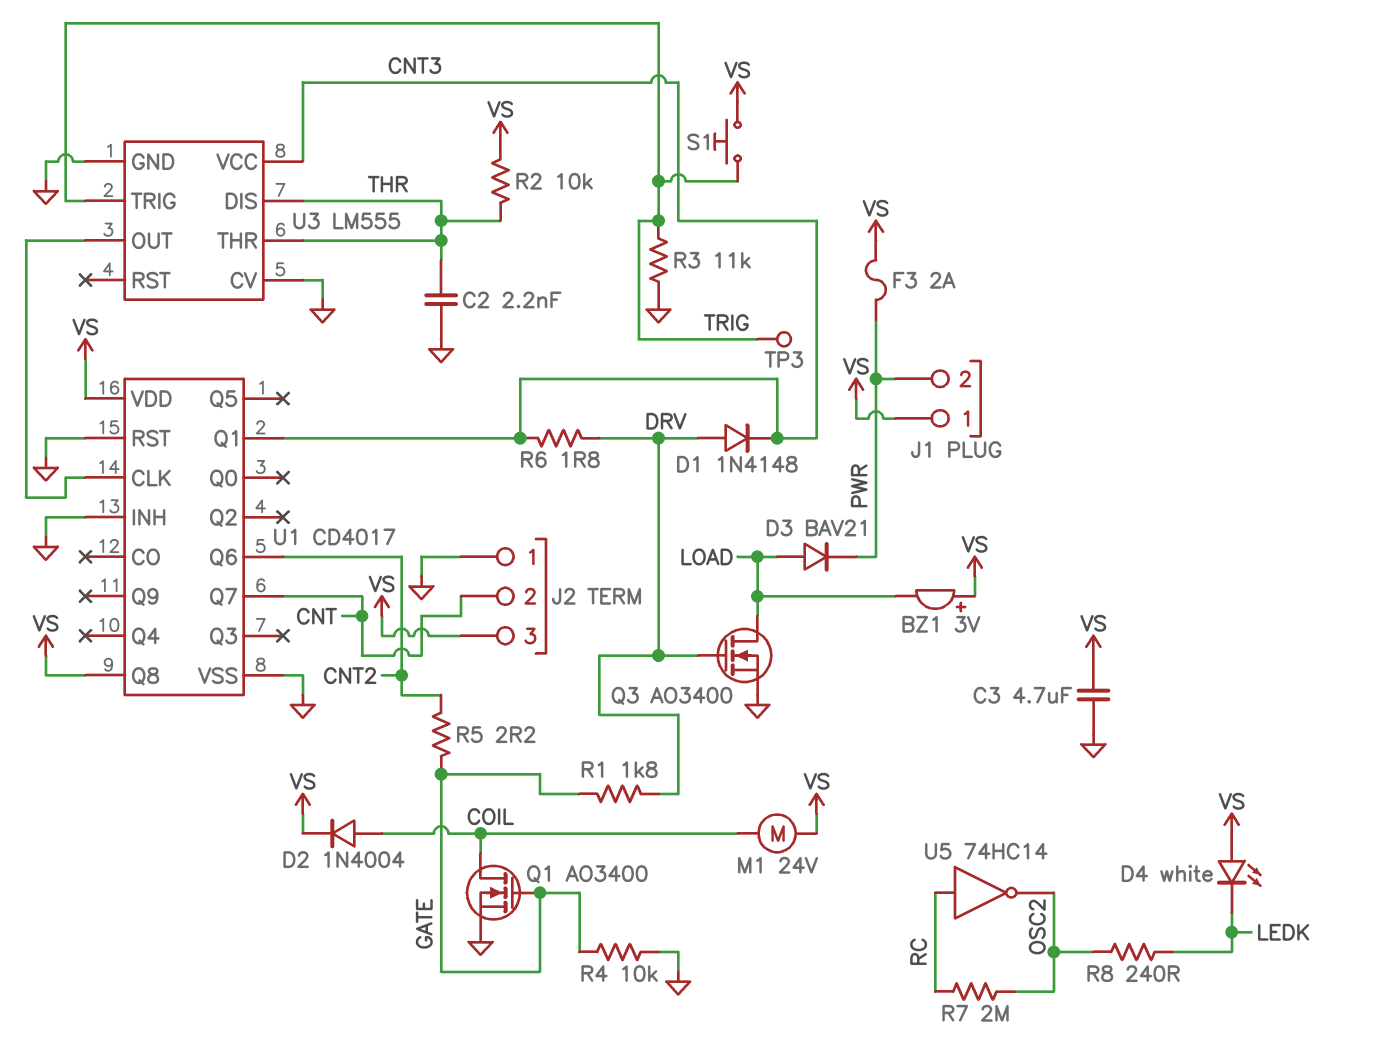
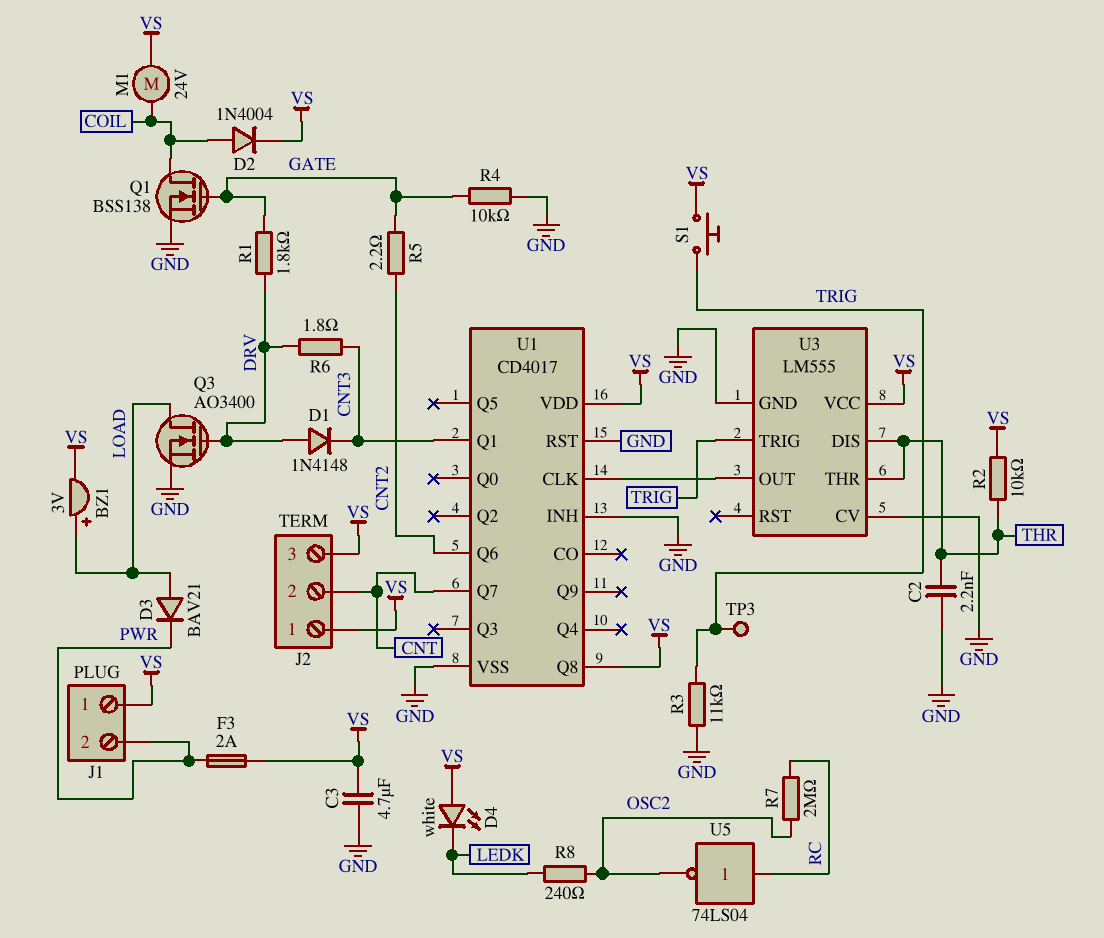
BZ1: buzzer 3V (plus VS, minus LOAD) -> buzzer 3V (plus LOAD, minus VS)
J2 pin 1: GND -> VS
Q1: NMOS AO3400 (G GATE, D COIL, S GND) -> NMOS BSS138 (G GATE, D COIL, S GND)
U3 pin VCC: CNT3 -> VS
U5: NOT 74HC14 (in RC, out OSC2) -> NOT 74LS04 (in RC, out OSC2)

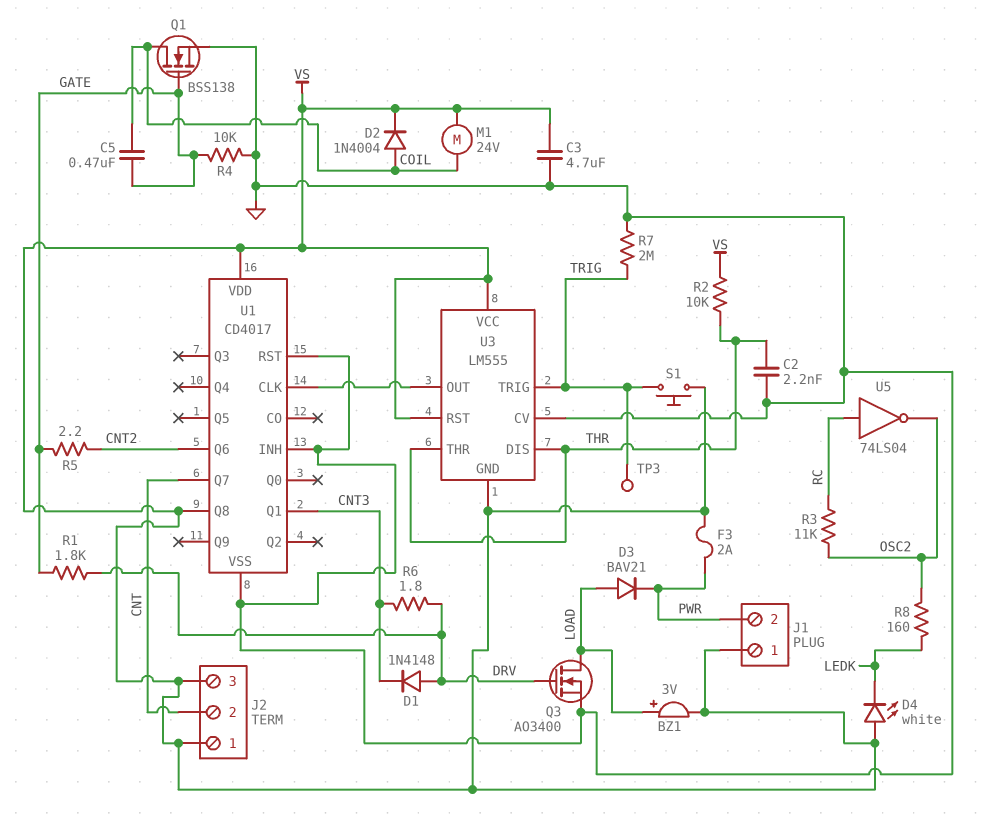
C5: none -> 470nF (COIL, GATE)
R3: 11k (GND, TRIG) -> 11k (OSC2, RC)
R7: 2M (OSC2, RC) -> 2M (GND, TRIG)
R8: 240 (LEDK, OSC2) -> 160 (LEDK, OSC2)
U3 pin GND: GND -> VS
U3 pin RST: none -> VS

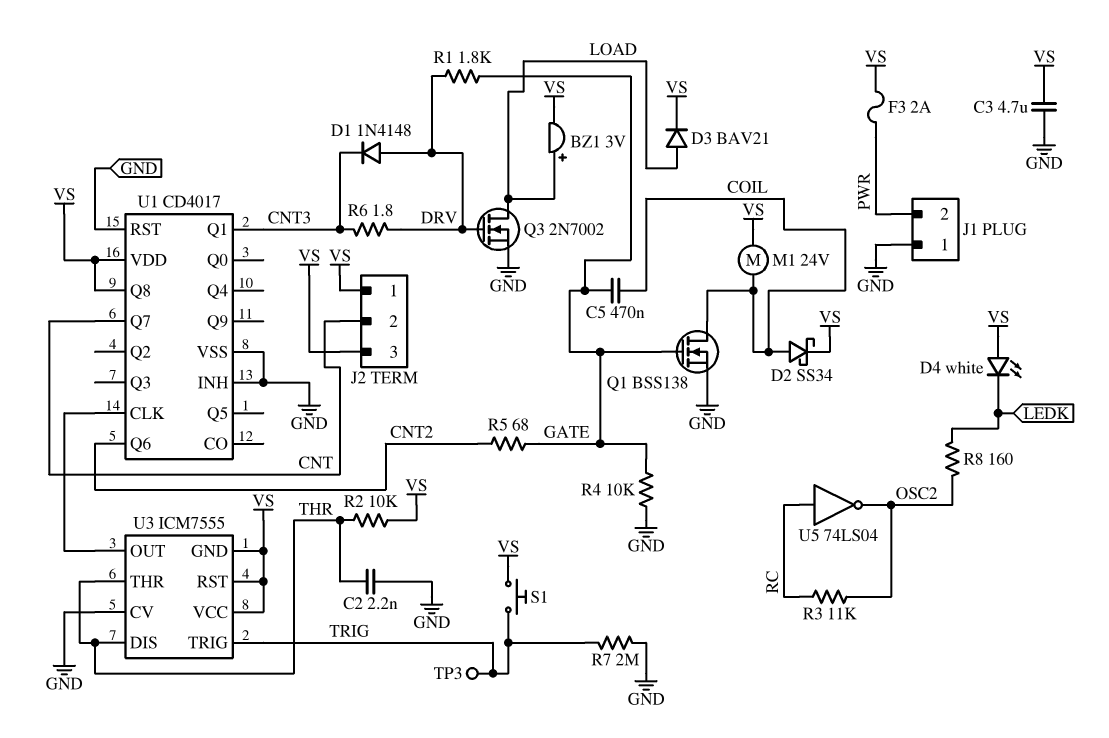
D2: diode 1N4004 (A COIL, K VS) -> schottky SS34 (A COIL, K VS)
D3: diode BAV21 (A LOAD, K PWR) -> diode BAV21 (A LOAD, K VS)
J1 pin 1: VS -> GND
Q3: NMOS AO3400 (G DRV, D LOAD, S GND) -> NMOS 2N7002 (G DRV, D LOAD, S GND)
R5: 2.2 (CNT2, GATE) -> 68 (CNT2, GATE)
U3: LM555 -> ICM7555

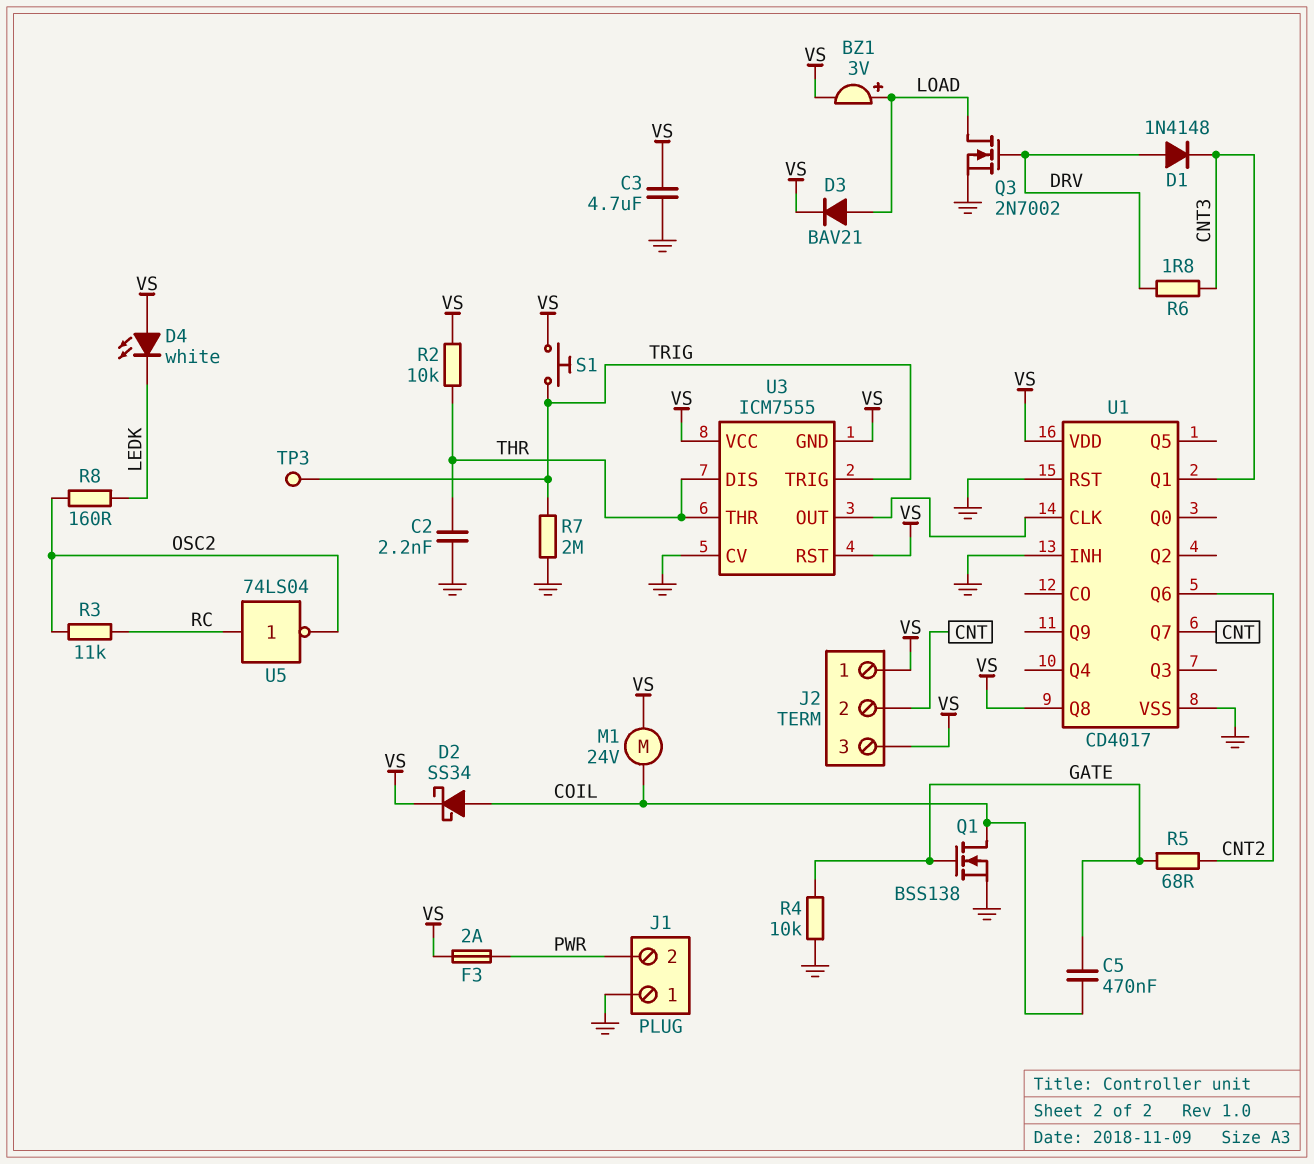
R1: 1.8k (DRV, GATE) -> none

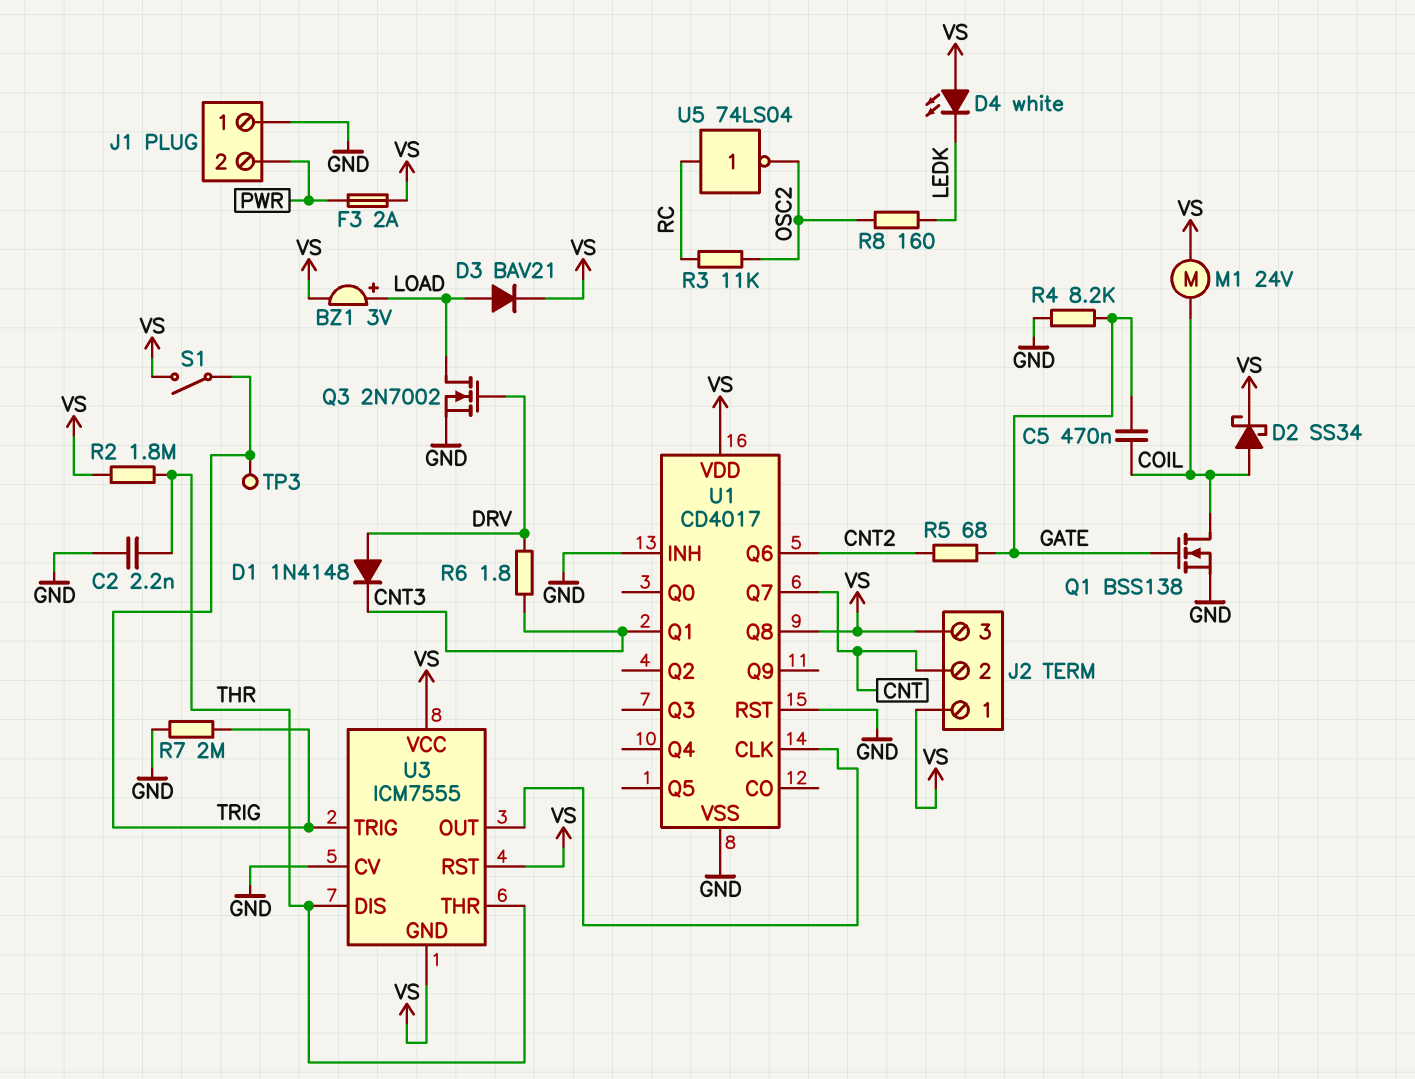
C3: 4.7uF (GND, VS) -> none
R2: 10k (THR, VS) -> 1.8M (THR, VS)
R4: 10k (GATE, GND) -> 8.2k (GATE, GND)
S1: button (TRIG, VS) -> switch (TRIG, VS)

